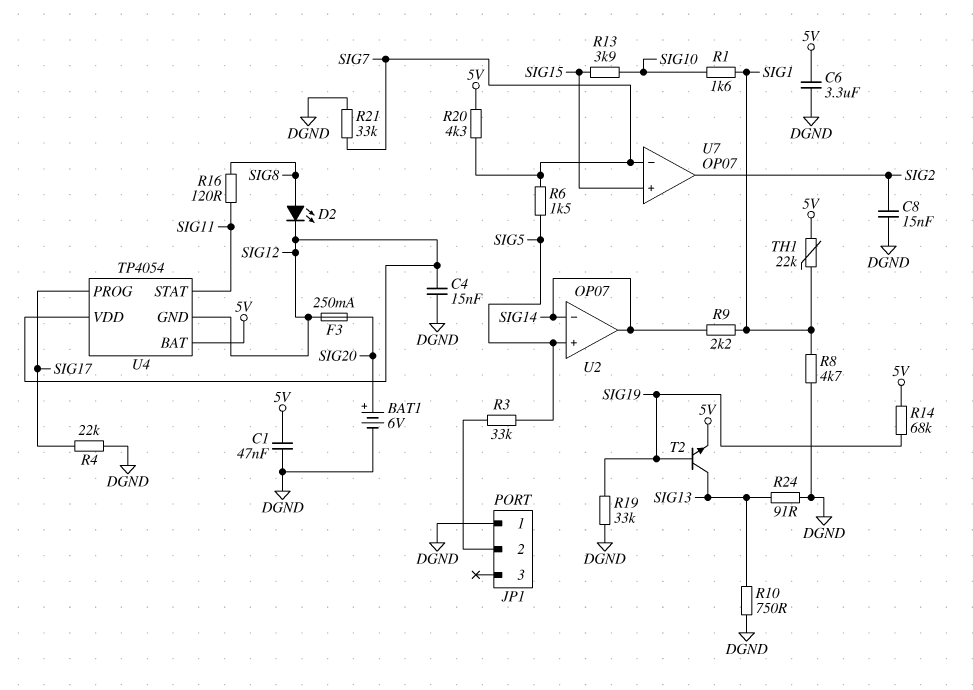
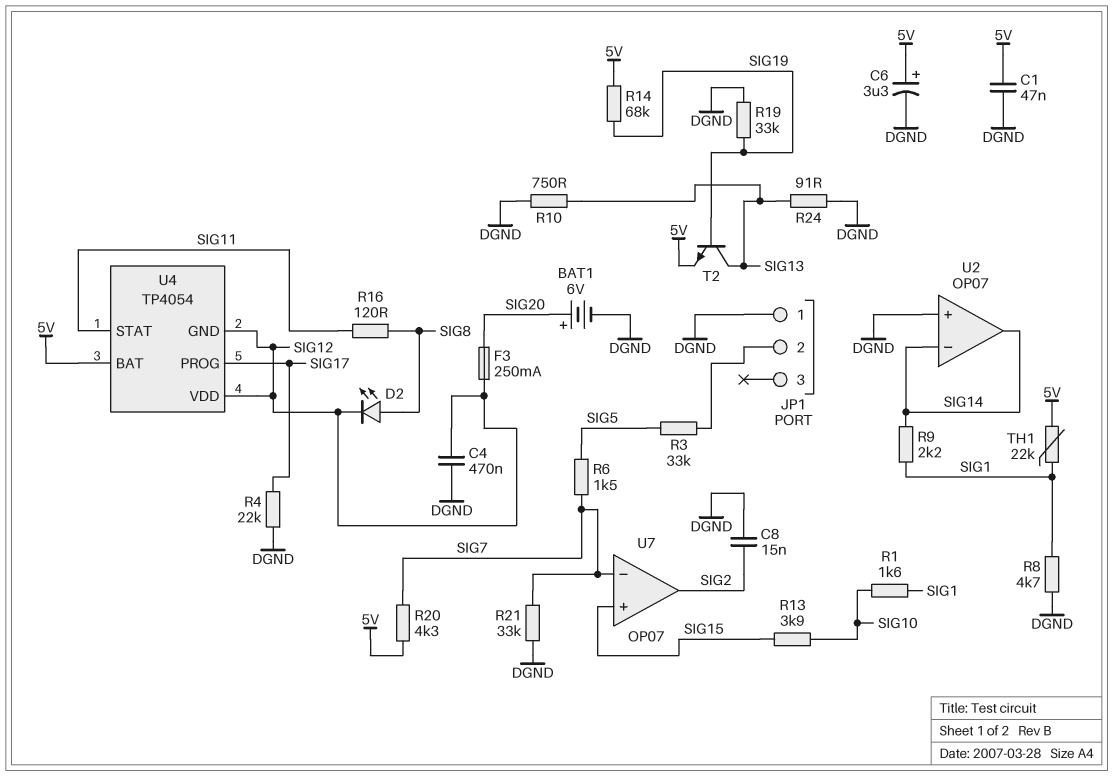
C4: 15nF (DGND, SIG12) -> 470nF (DGND, SIG12)
C6: 3.3uF (5V, DGND) -> 3.3uF (plus 5V, minus DGND)
U2 pin in+: SIG5 -> DGND

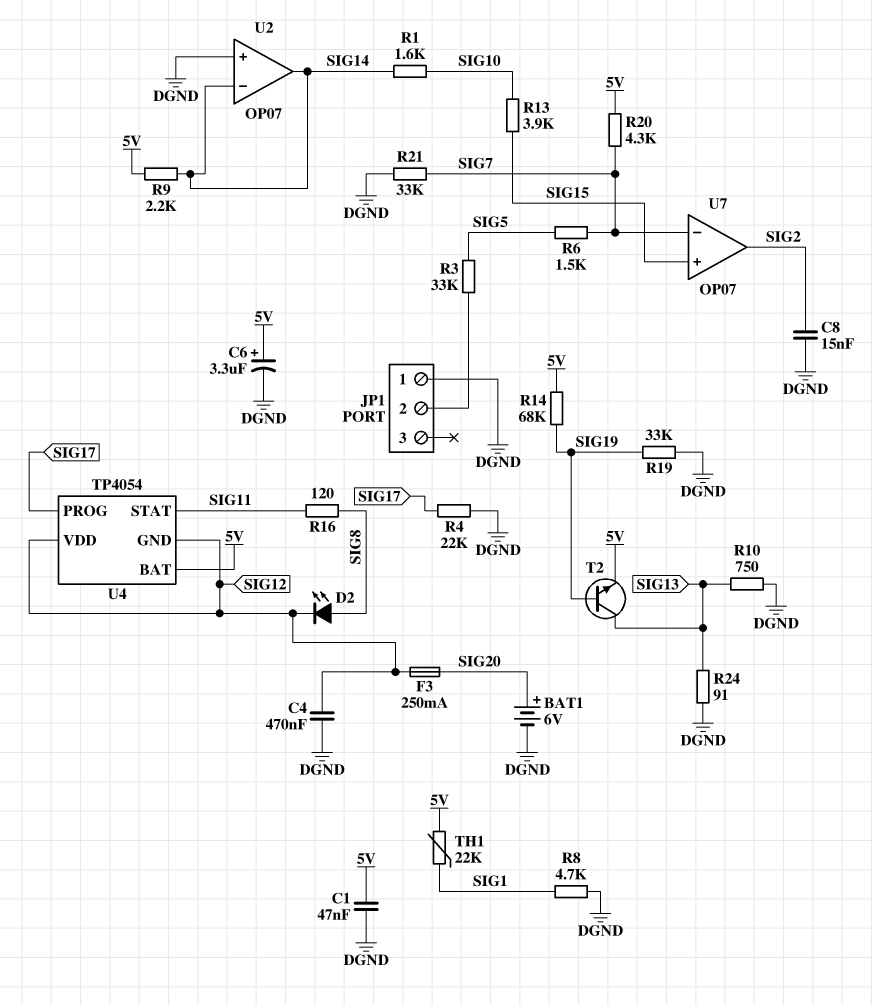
R1: 1.6k (SIG1, SIG10) -> 1.6k (SIG10, SIG14)
R9: 2.2k (SIG1, SIG14) -> 2.2k (5V, SIG14)

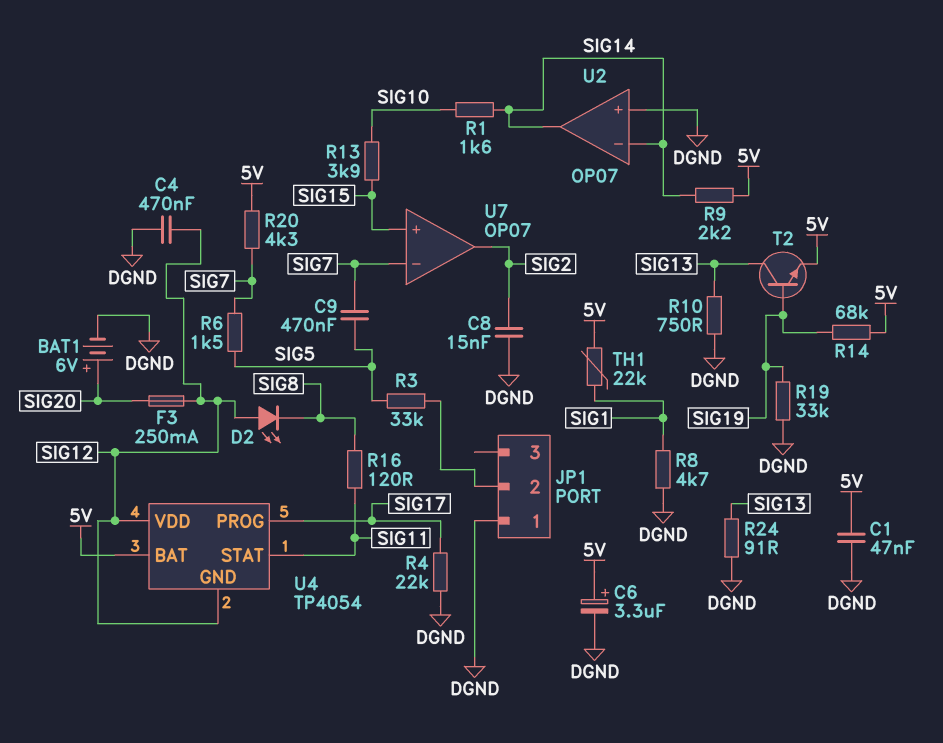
C9: none -> 470nF (SIG5, SIG7)
D2: LED (A SIG8, K SIG12) -> LED (A SIG12, K SIG8)
R21: 33k (DGND, SIG7) -> none

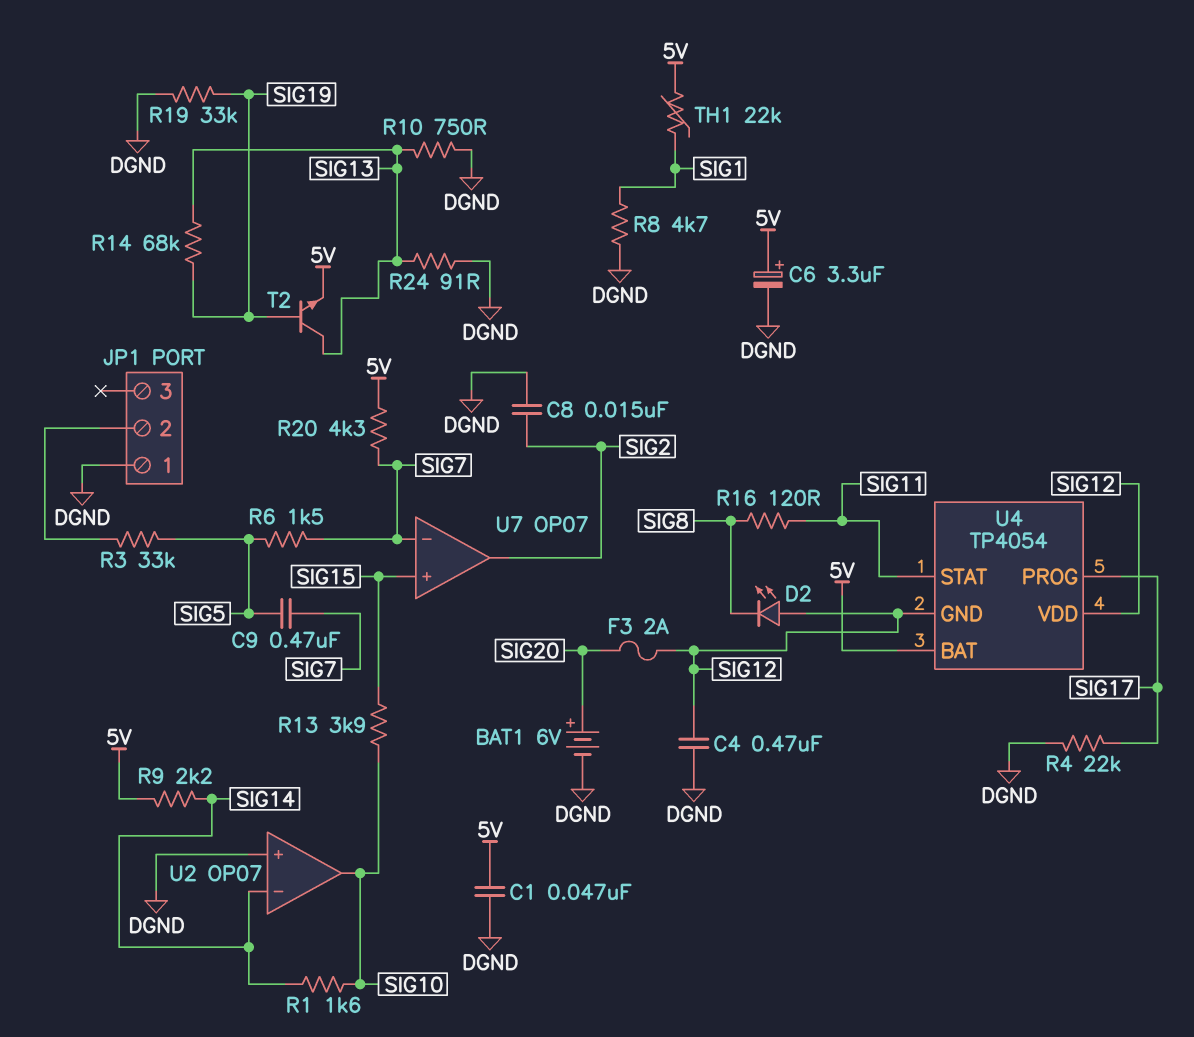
F3: 250mA (SIG12, SIG20) -> 2A (SIG12, SIG20)
R14: 68k (5V, SIG19) -> 68k (SIG13, SIG19)
U2 pin out: SIG14 -> SIG10

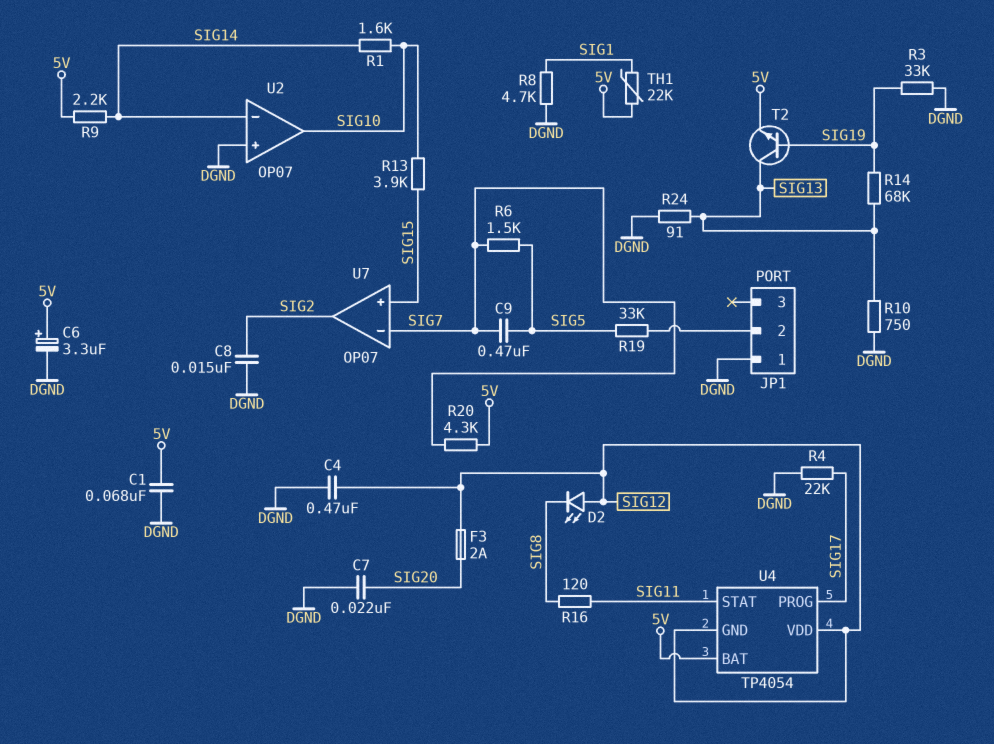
BAT1: 6V (plus SIG20, minus DGND) -> none
C1: 47nF (5V, DGND) -> 68nF (5V, DGND)
C7: none -> 22nF (DGND, SIG20)
R3: 33k (JP1/2, SIG5) -> 33k (DGND, SIG19)
R19: 33k (DGND, SIG19) -> 33k (JP1/2, SIG5)

